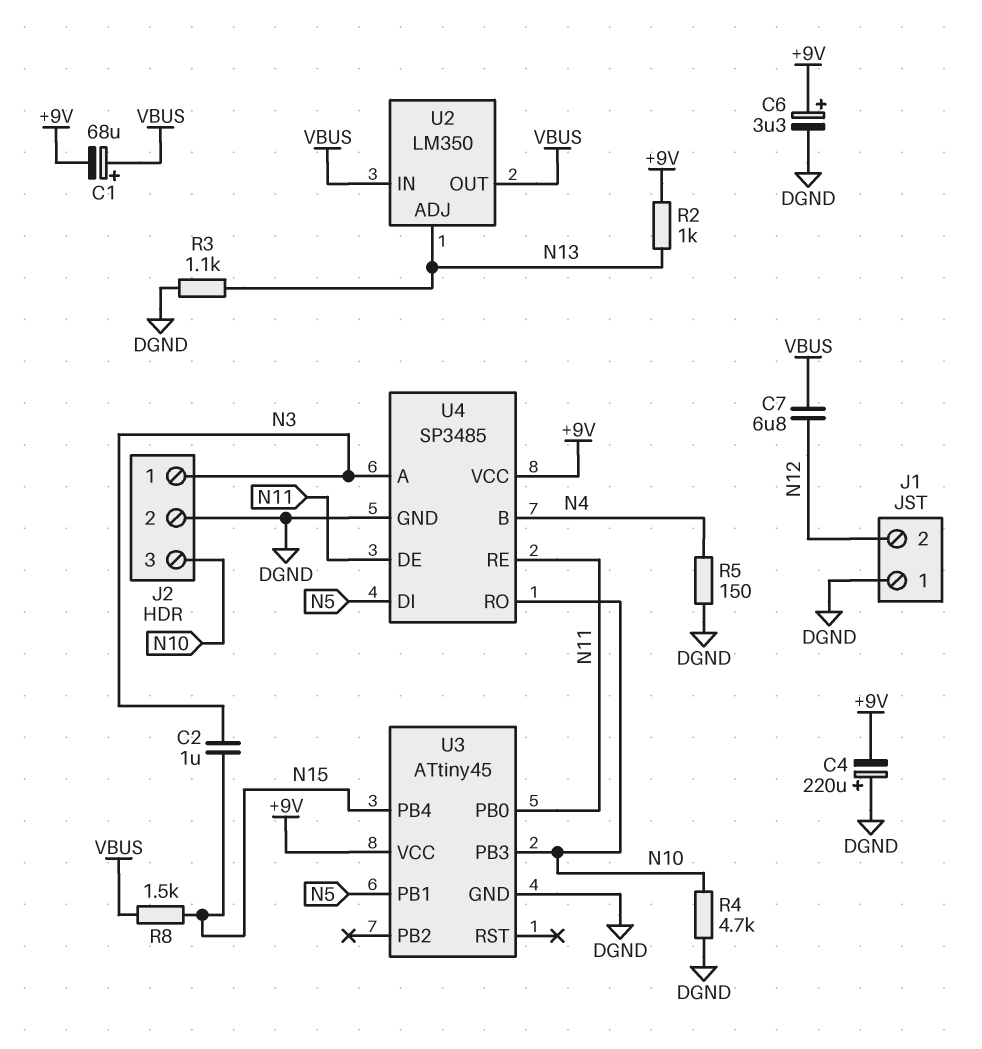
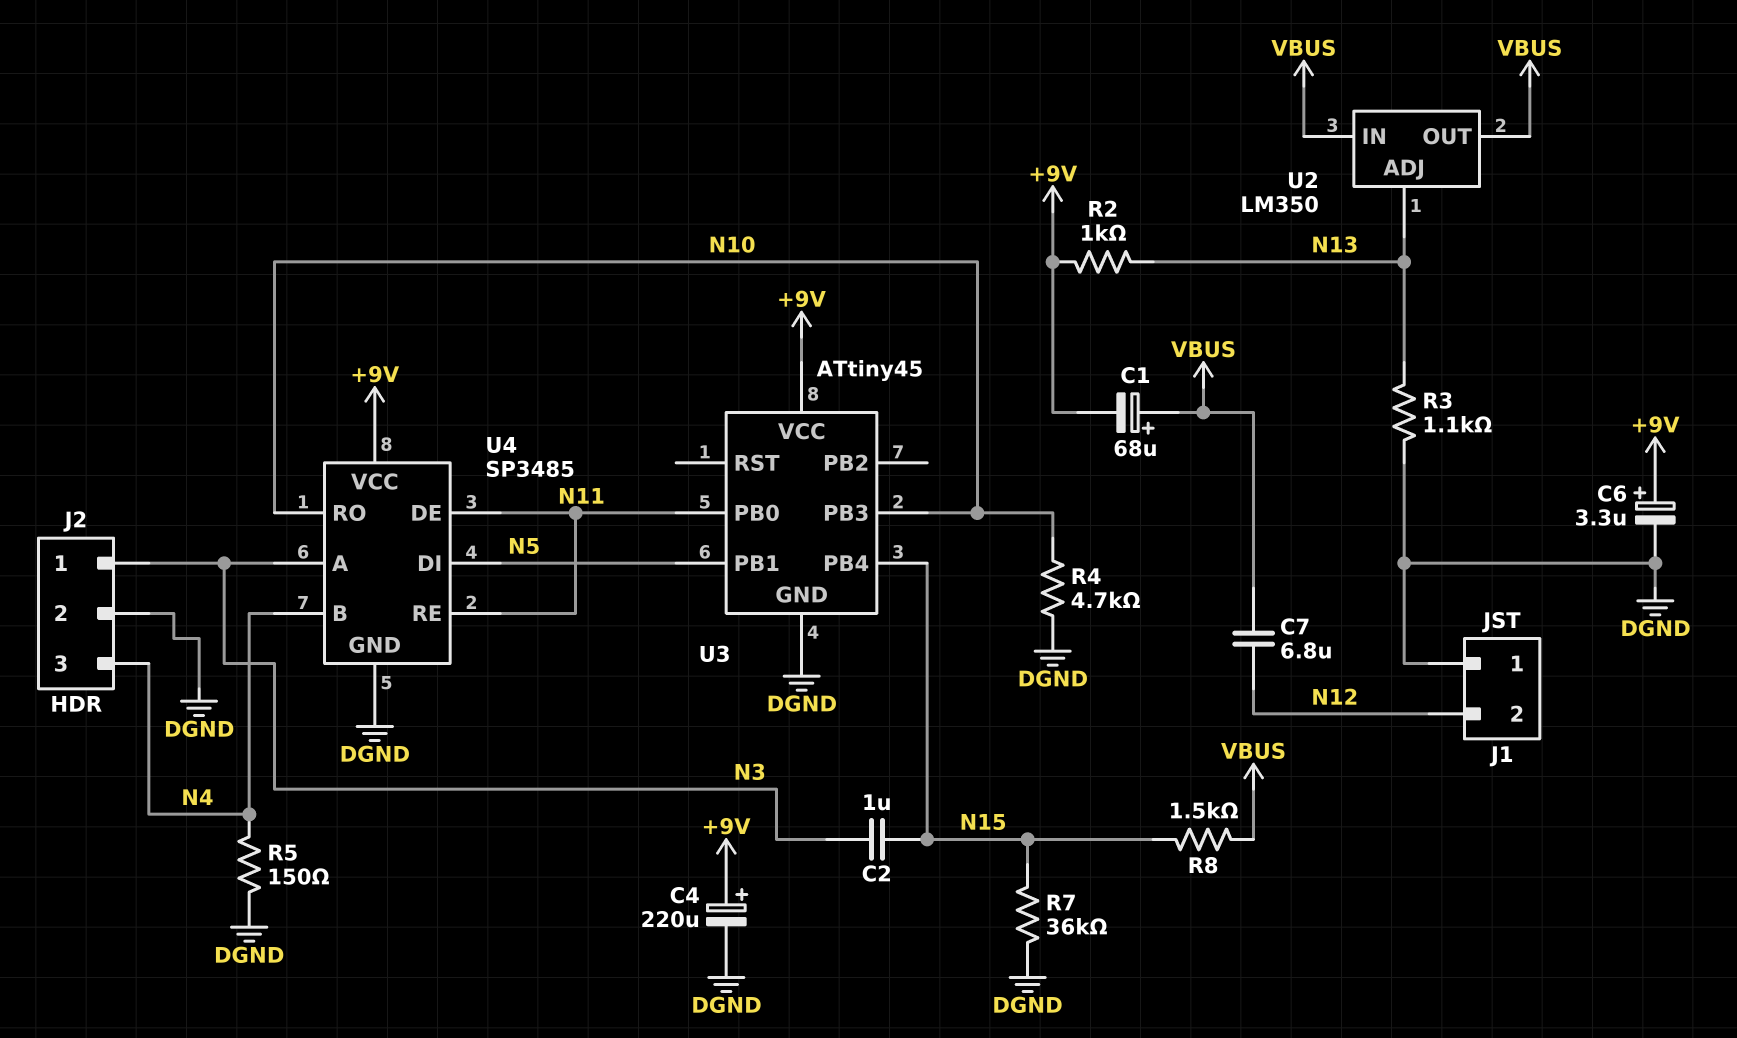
C4: 220uF (plus DGND, minus +9V) -> 220uF (plus +9V, minus DGND)
J2 pin 3: N10 -> N4
R7: none -> 36k (DGND, N15)

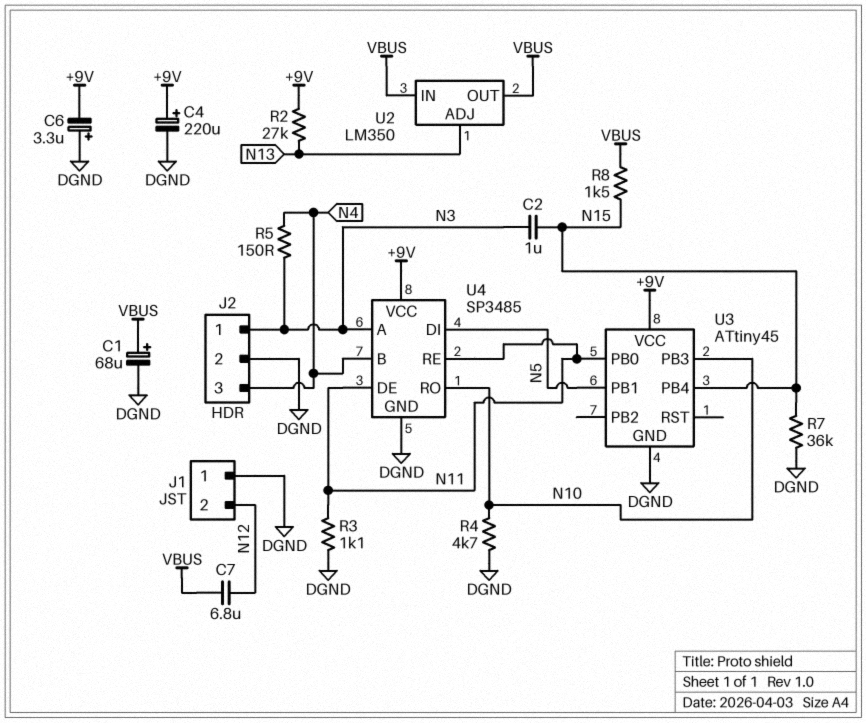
C1: 68uF (plus VBUS, minus +9V) -> 68uF (plus VBUS, minus DGND)
C6: 3.3uF (plus +9V, minus DGND) -> 3.3uF (plus DGND, minus +9V)
R2: 1k (+9V, N13) -> 27k (+9V, N13)
R3: 1.1k (DGND, N13) -> 1.1k (DGND, N11)
R5: 150 (DGND, N4) -> 150 (N3, N4)

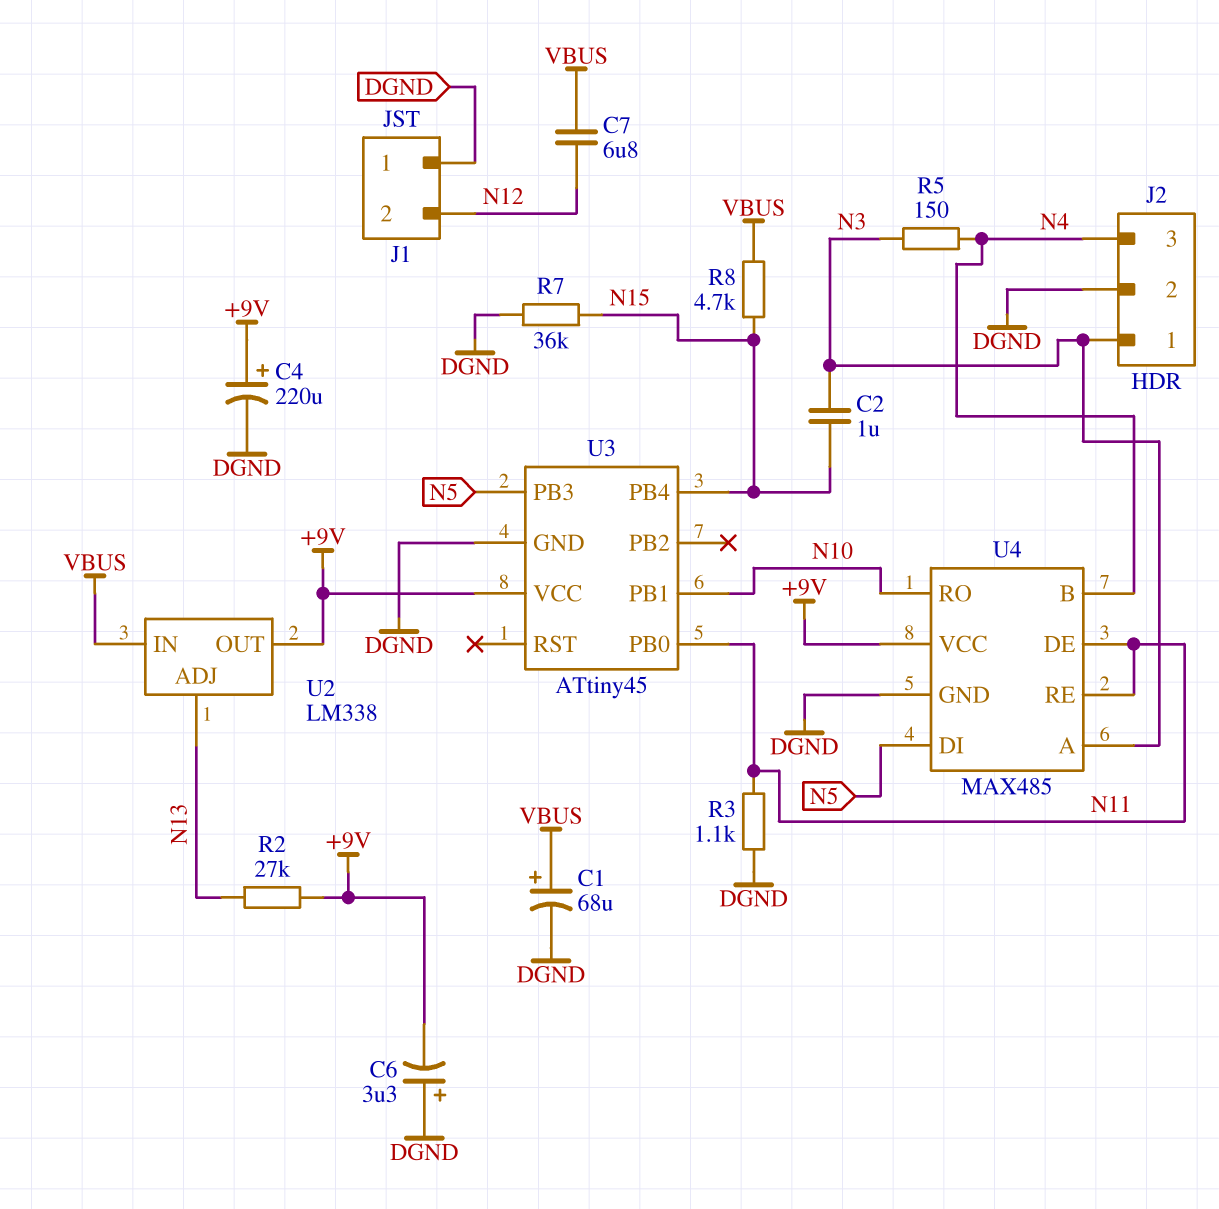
R4: 4.7k (DGND, N10) -> none
R8: 1.5k (N15, VBUS) -> 4.7k (N15, VBUS)
U2: LM350 -> LM338
U2 pin OUT: VBUS -> +9V
U3 pin PB1: N5 -> N10
U3 pin PB3: N10 -> N5
U4: SP3485 -> MAX485

